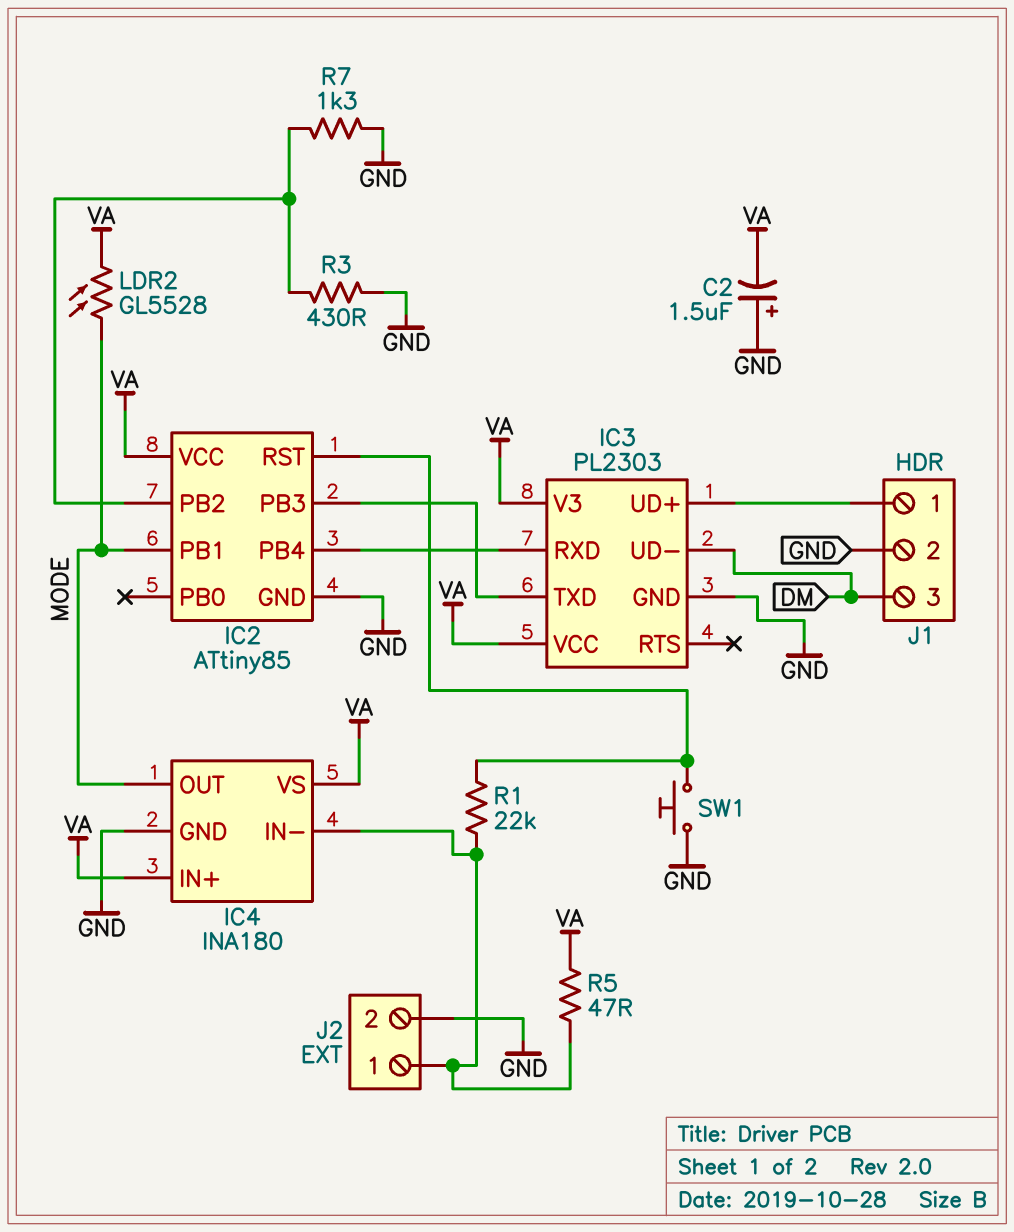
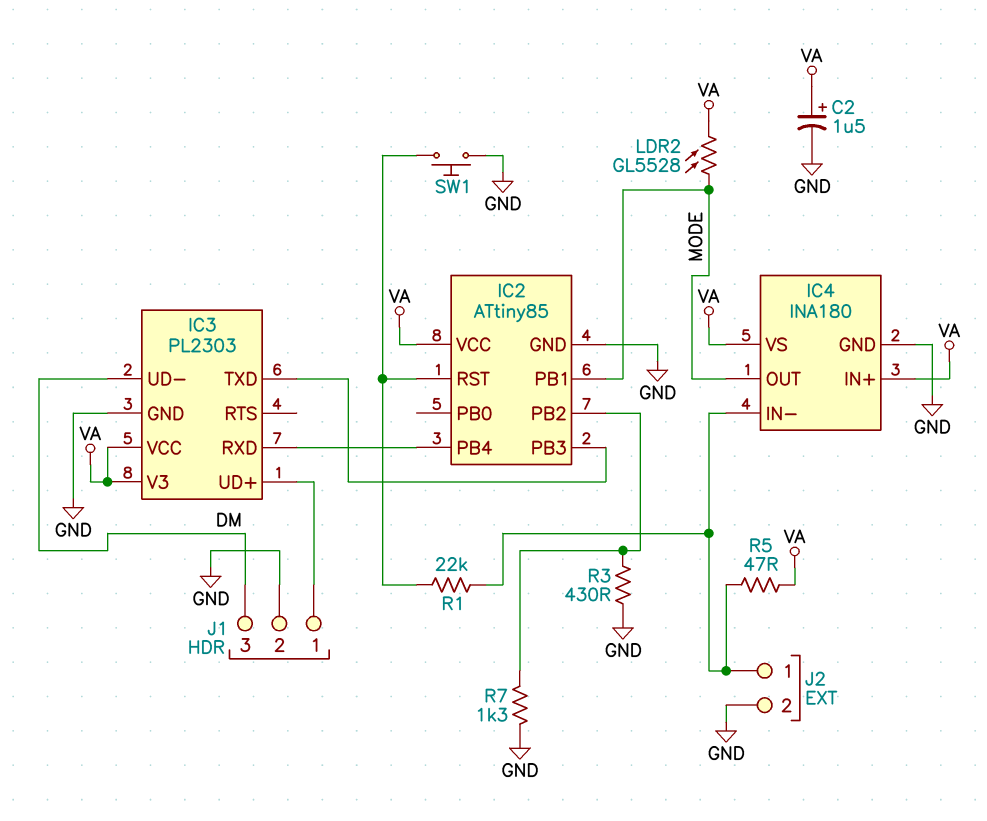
C2: 1.5uF (plus GND, minus VA) -> 1.5uF (plus VA, minus GND)

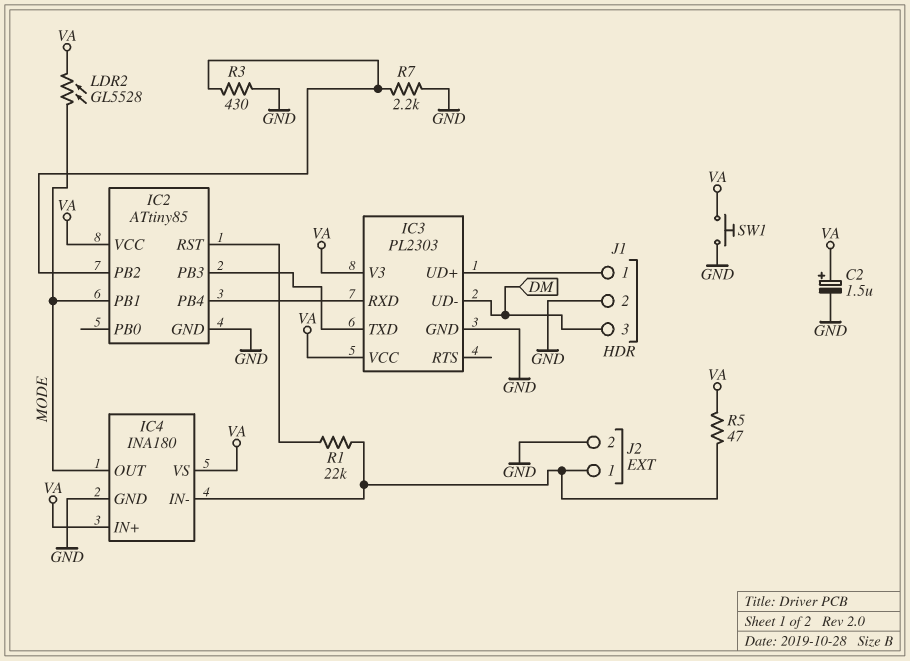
R7: 1.3k (GND, IC2/PB2) -> 2.2k (GND, IC2/PB2)
SW1: button (GND, IC2/RST) -> button (GND, VA)

